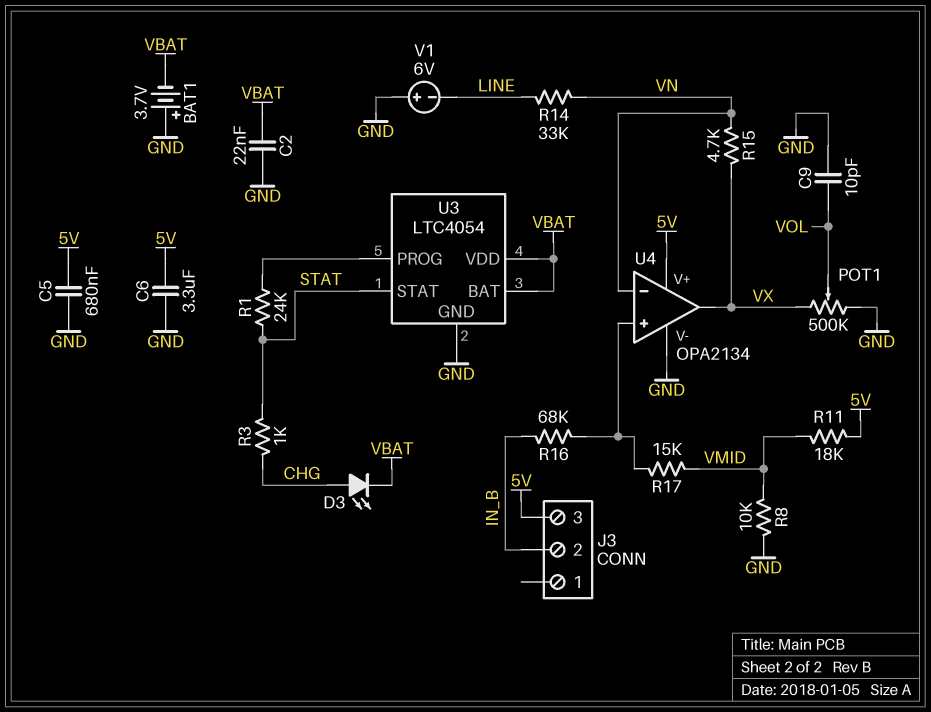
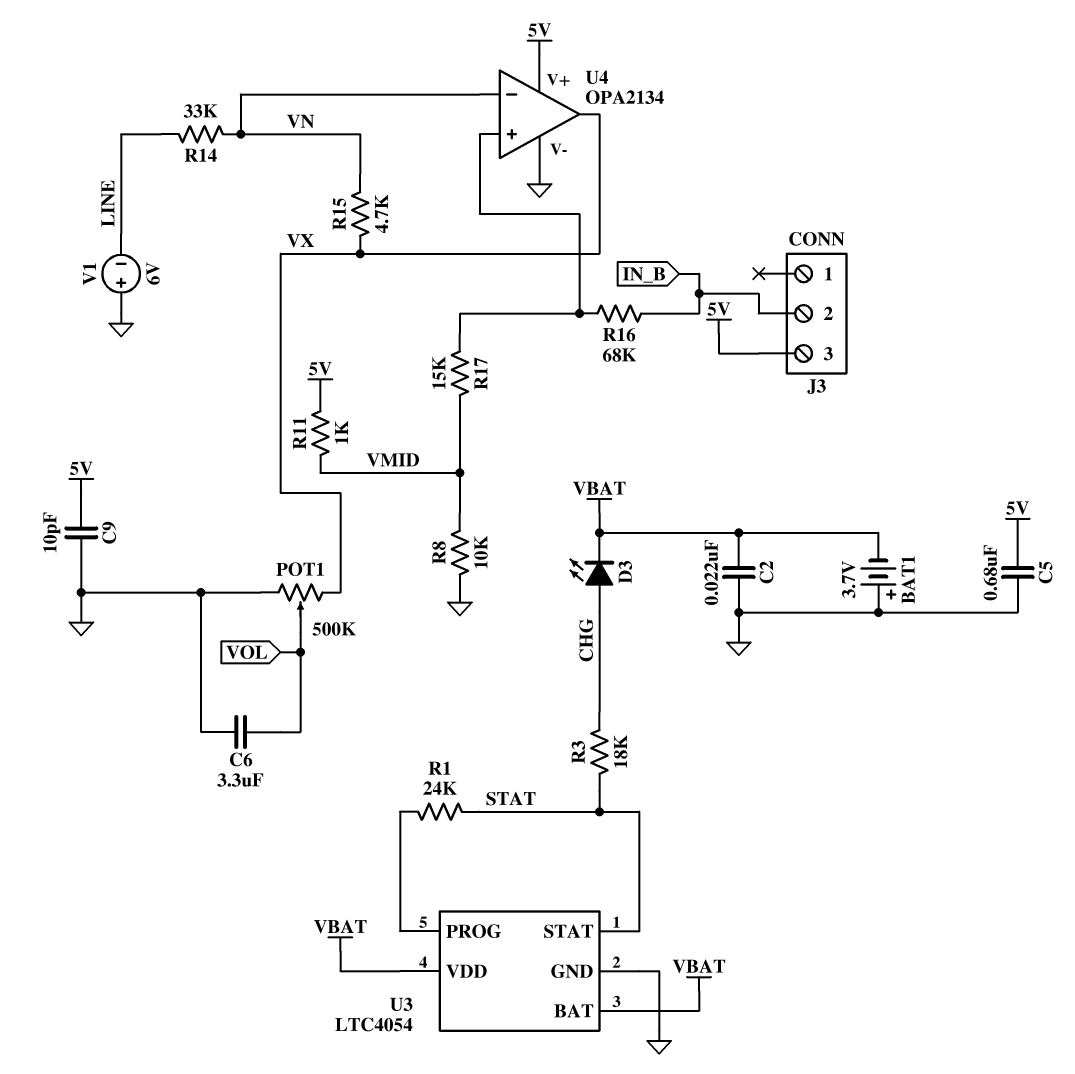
C6: 3.3uF (5V, GND) -> 3.3uF (GND, VOL)
C9: 10pF (GND, VOL) -> 10pF (5V, GND)
R3: 1k (CHG, STAT) -> 18k (CHG, STAT)
R11: 18k (5V, VMID) -> 1k (5V, VMID)

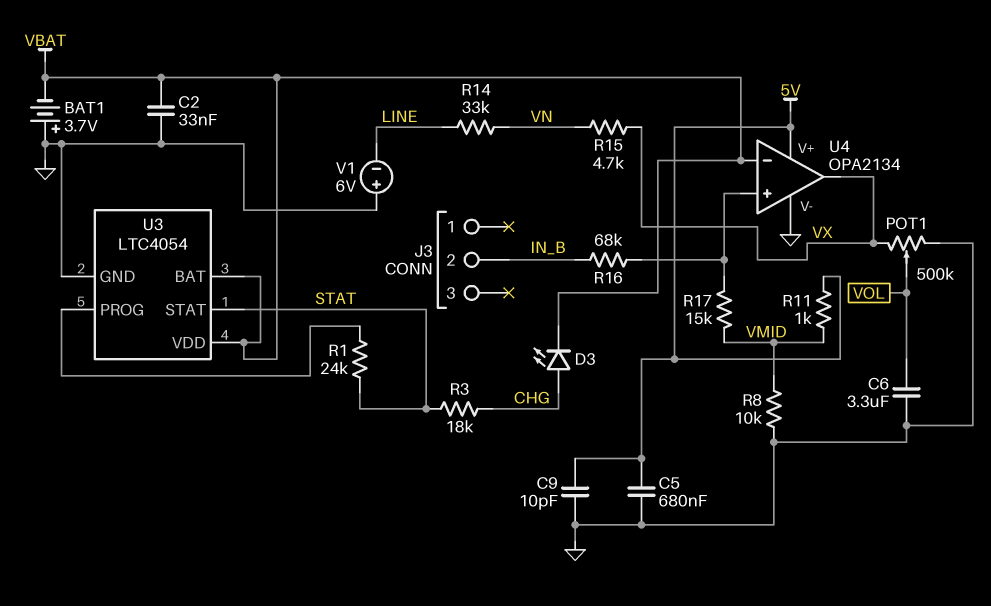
C2: 22nF (GND, VBAT) -> 33nF (GND, VBAT)
J3 pin 3: 5V -> none
U4 pin in-: VN -> VBAT

